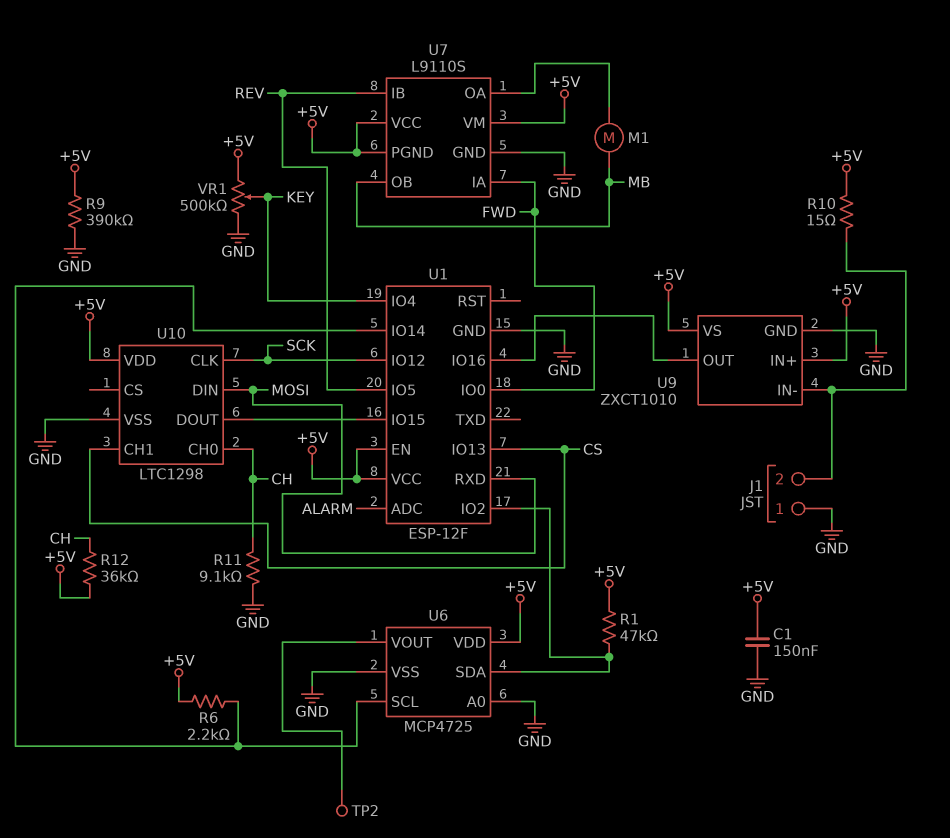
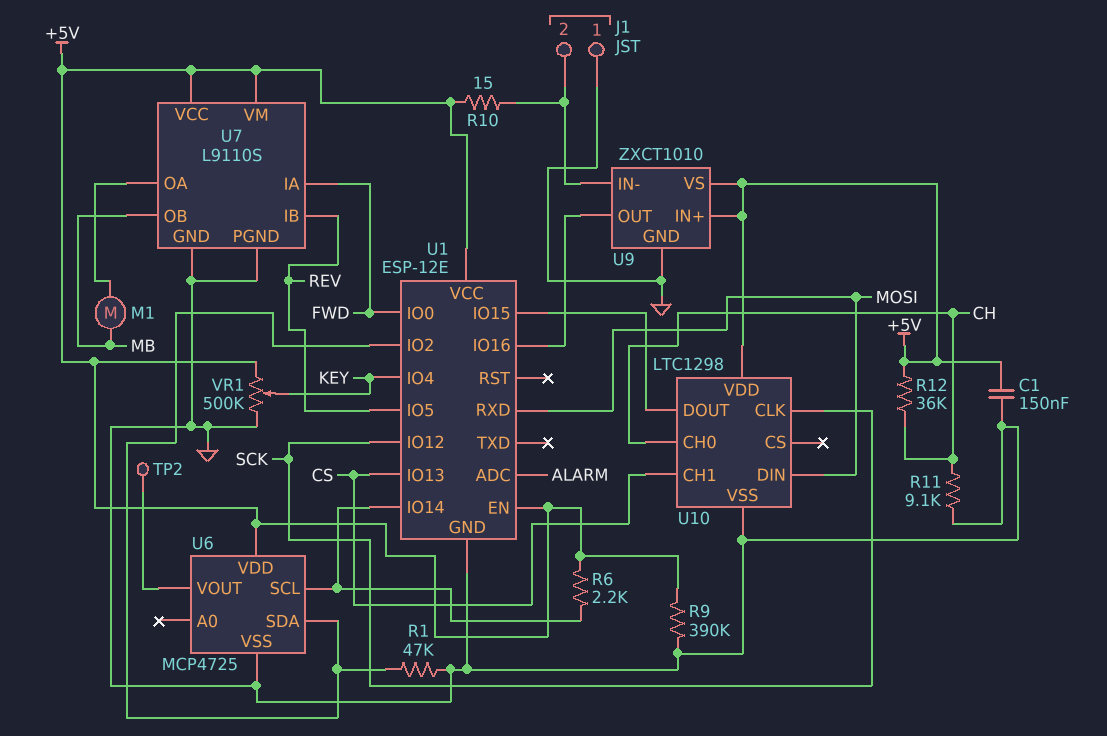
R1: 47k (+5V, U1/IO2) -> 47k (GND, U1/IO2)
U1: ESP-12F -> ESP-12E
U6 pin A0: GND -> none
U7 pin PGND: +5V -> GND

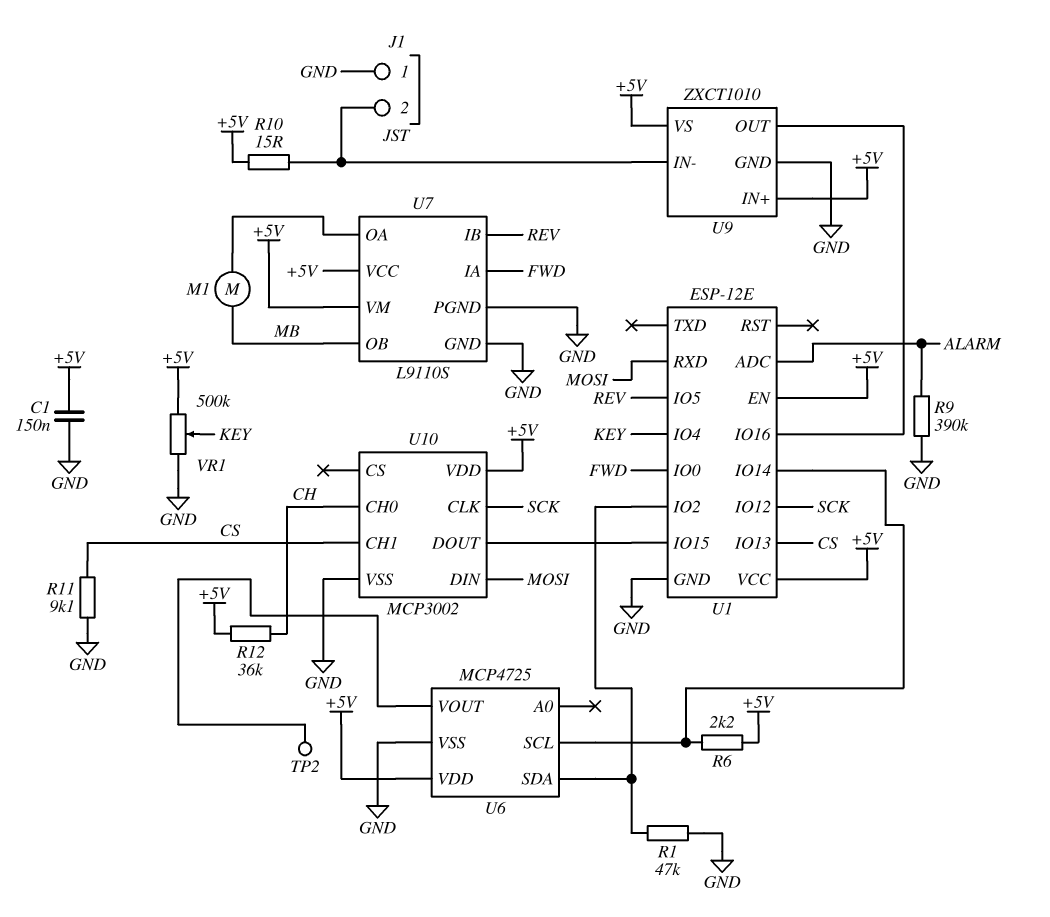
R9: 390k (+5V, GND) -> 390k (ALARM, GND)
R11: 9.1k (CH, GND) -> 9.1k (CS, GND)
U10: LTC1298 -> MCP3002

